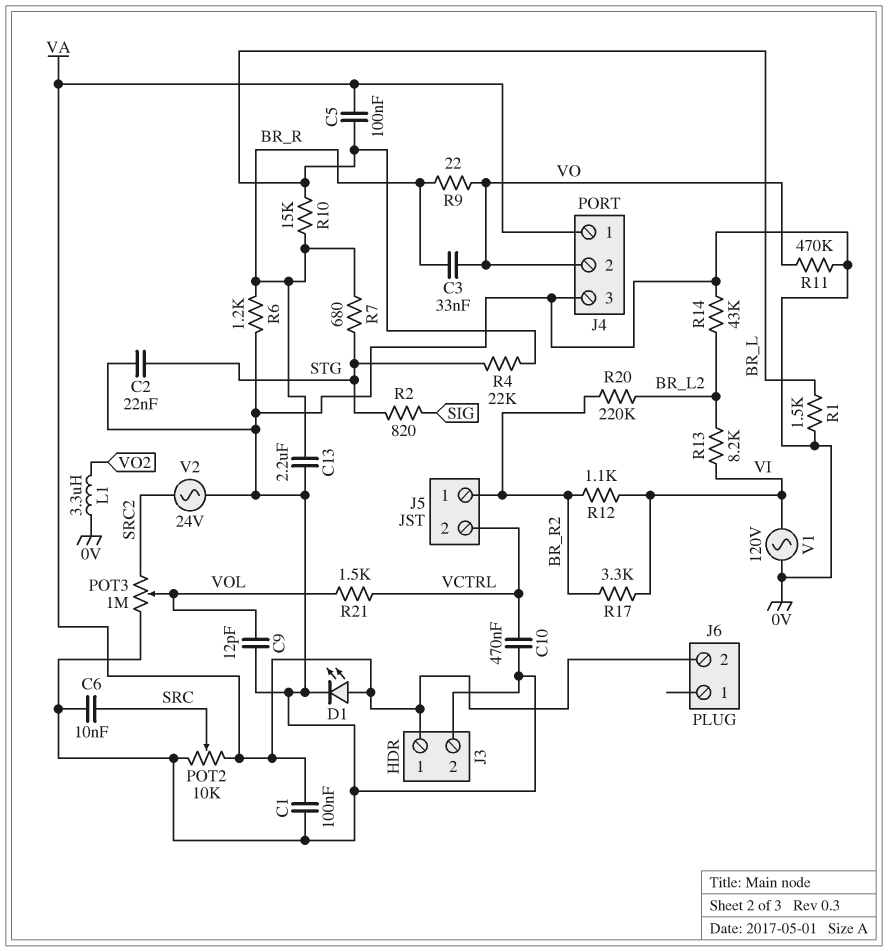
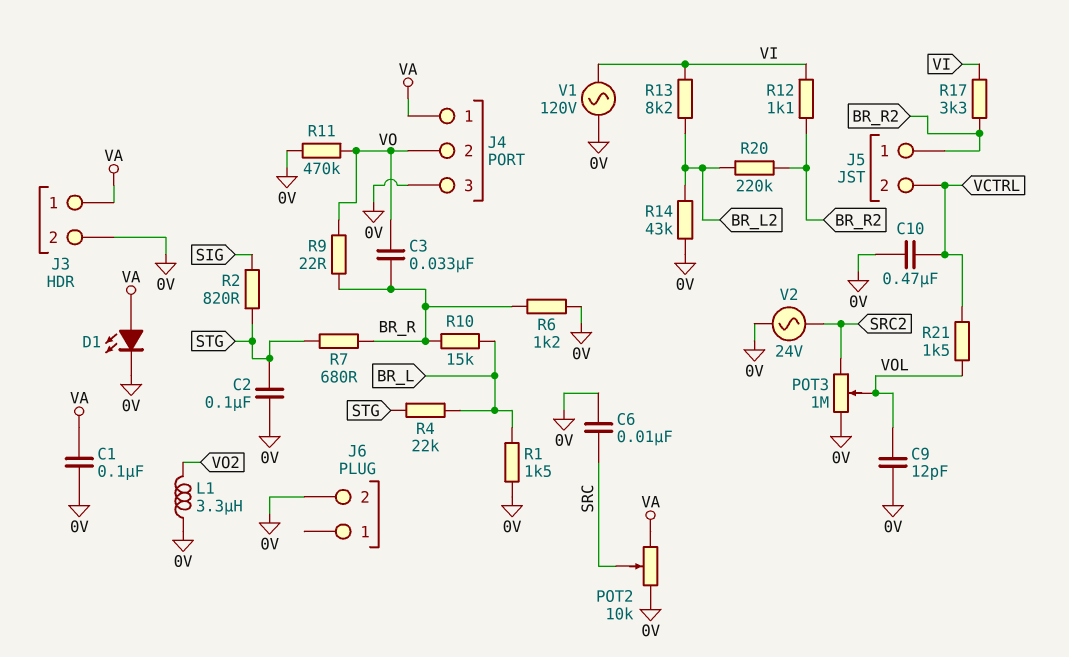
C2: 22nF (0V, STG) -> 100nF (0V, STG)
C5: 100nF (BR_L, VA) -> none
C13: 2.2uF (0V, BR_R) -> none
J6 pin 2: VA -> 0V

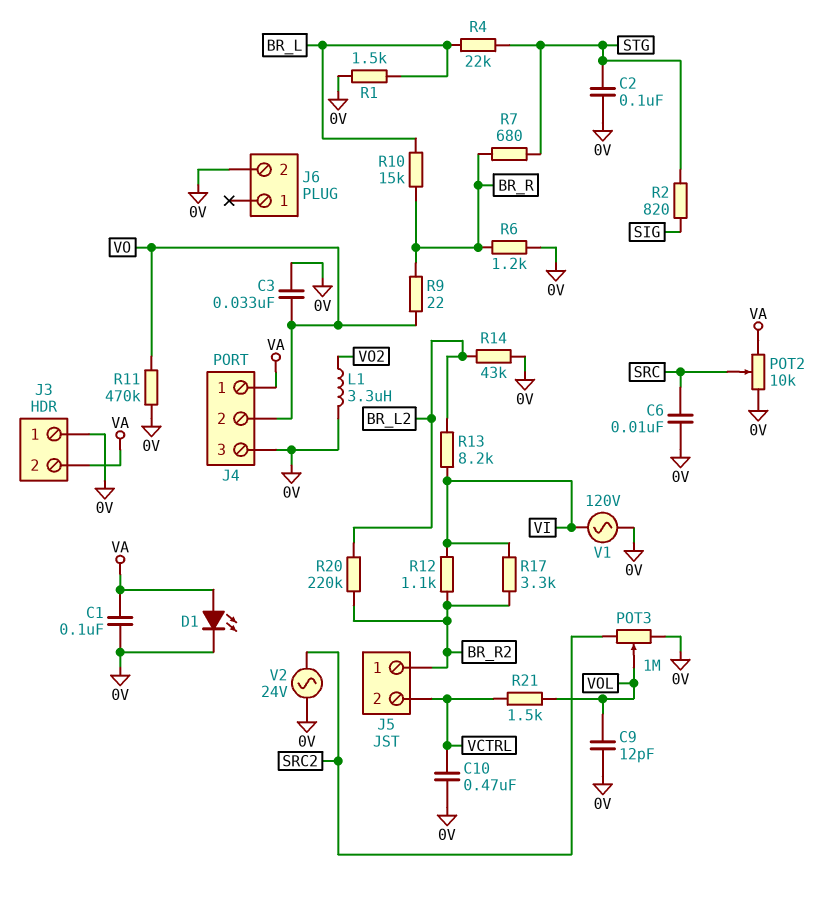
C3: 33nF (BR_R, VO) -> 33nF (0V, VO)
J3 pin 1: VA -> 0V
J3 pin 2: 0V -> VA

